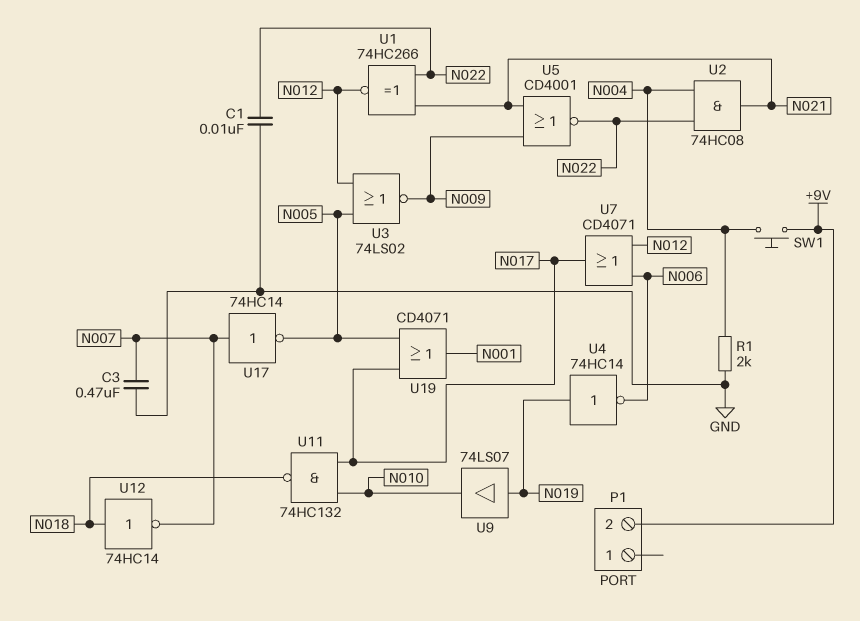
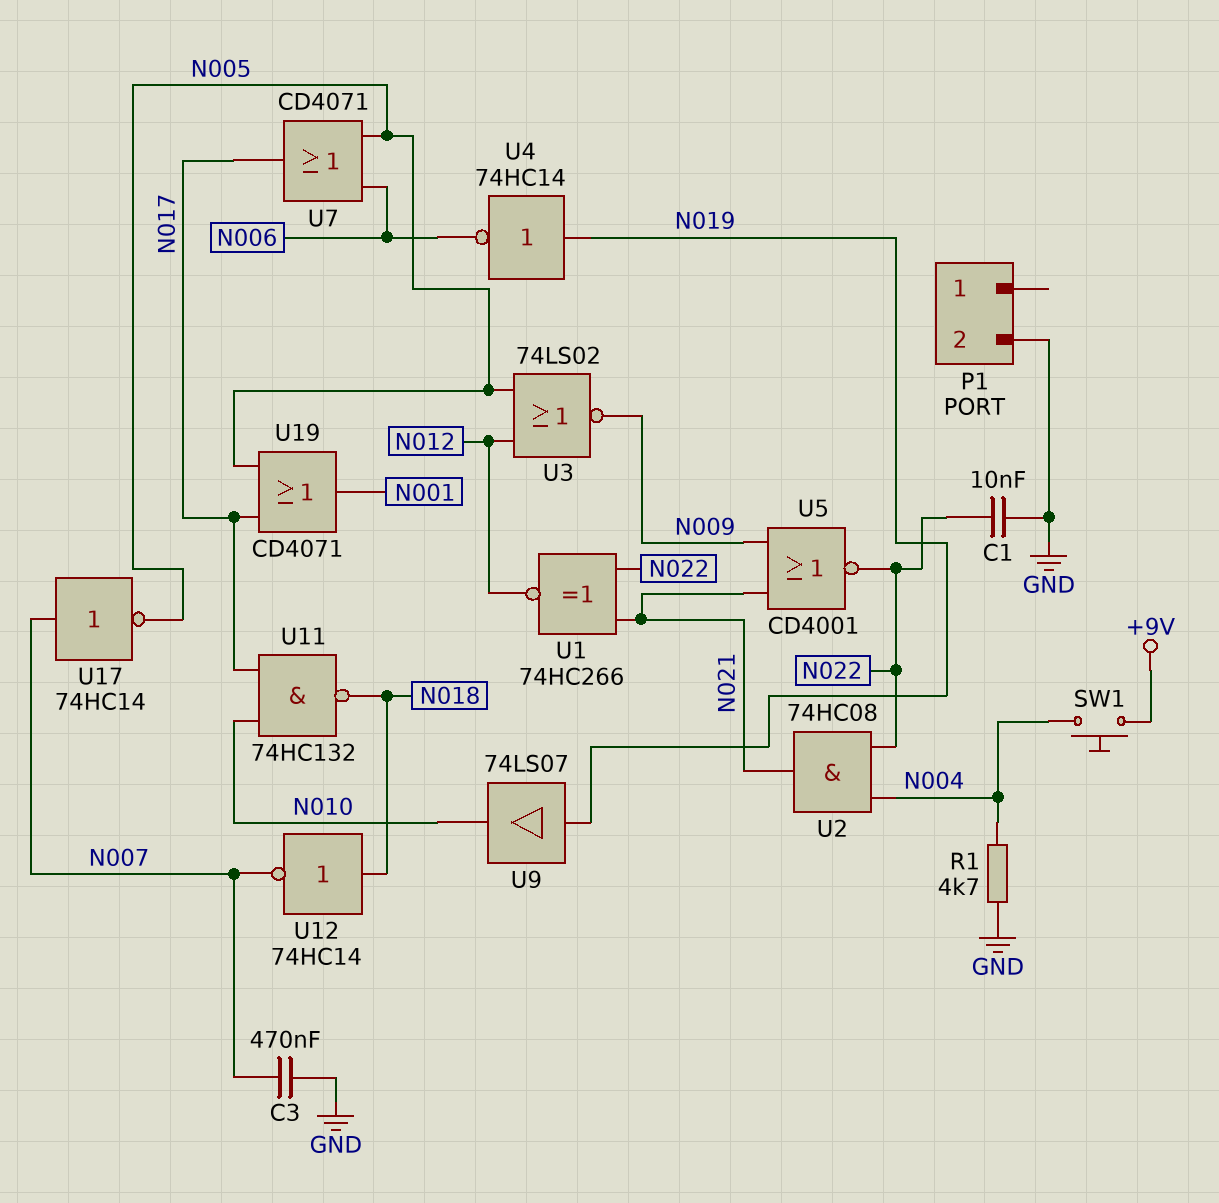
P1 pin 2: +9V -> GND
R1: 2k (GND, N004) -> 4.7k (GND, N004)
U7: OR CD4071 (in N006, in N012, out N017) -> OR CD4071 (in N005, in N006, out N017)

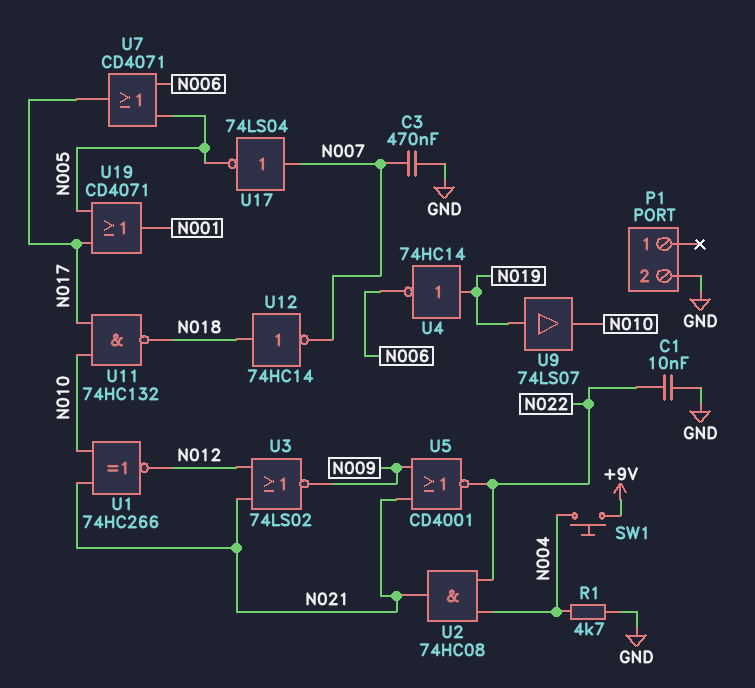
U1: XNOR 74HC266 (in N021, in N022, out N012) -> XNOR 74HC266 (in N010, in N021, out N012)
U3: NOR 74LS02 (in N005, in N012, out N009) -> NOR 74LS02 (in N012, in N021, out N009)
U17: NOT 74HC14 (in N007, out N005) -> NOT 74LS04 (in N007, out N005)

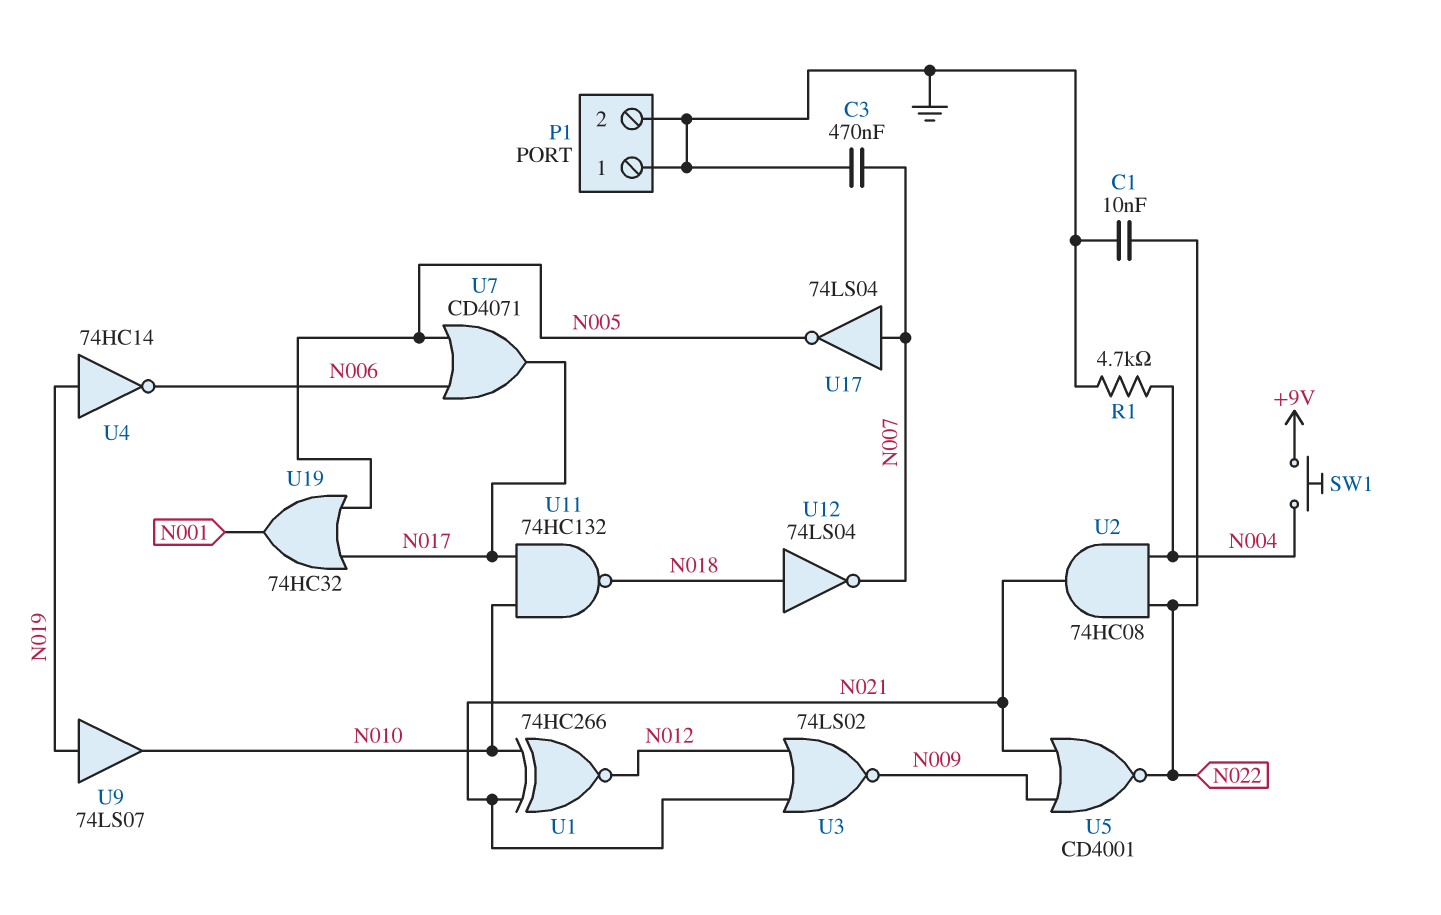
P1 pin 1: none -> GND
U12: NOT 74HC14 (in N018, out N007) -> NOT 74LS04 (in N018, out N007)
U19: OR CD4071 (in N005, in N017, out N001) -> OR 74HC32 (in N005, in N017, out N001)

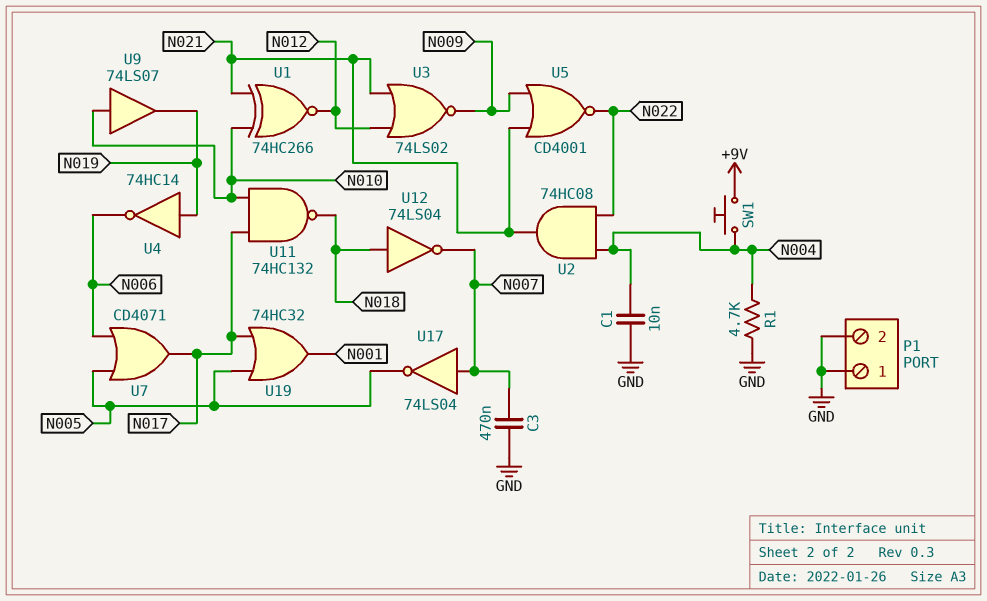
C1: 10nF (GND, N022) -> 10nF (GND, N004)
U9: buffer 74LS07 (in N019, out N010) -> buffer 74LS07 (in N010, out N019)

